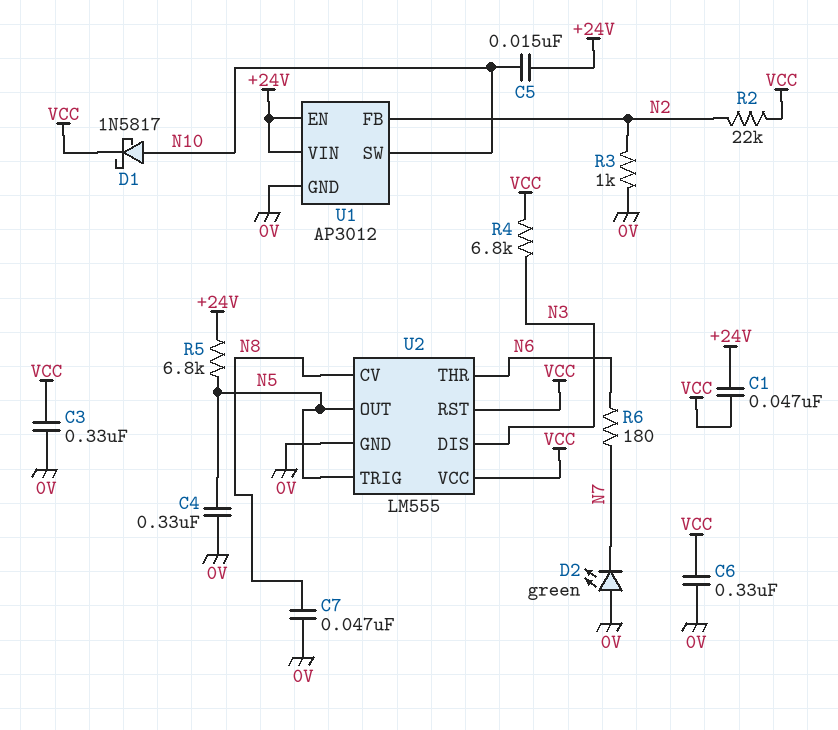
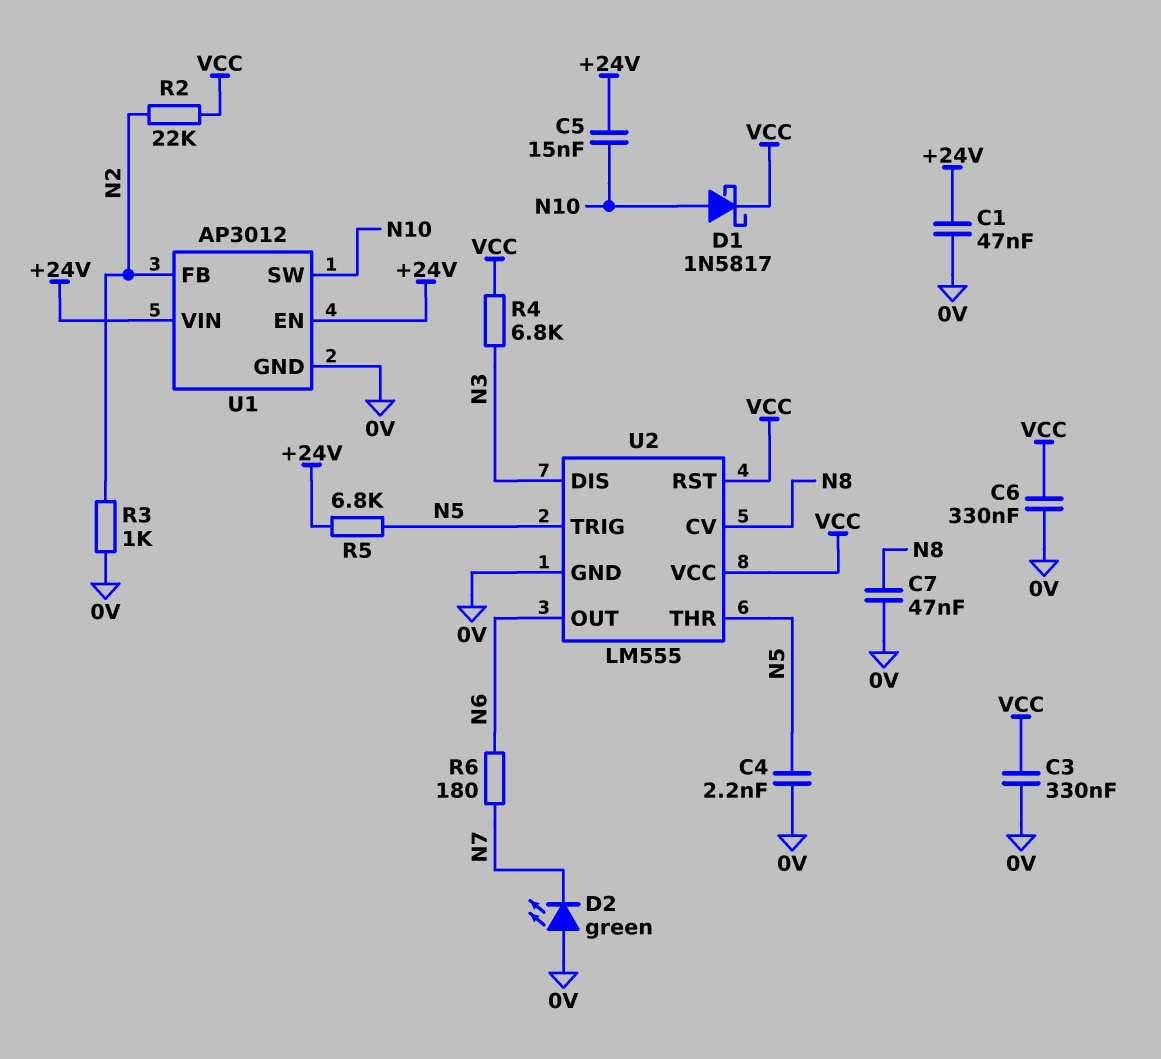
C1: 47nF (+24V, VCC) -> 47nF (+24V, 0V)
C4: 330nF (0V, N5) -> 2.2nF (0V, N5)
U2 pin OUT: N5 -> N6
U2 pin THR: N6 -> N5

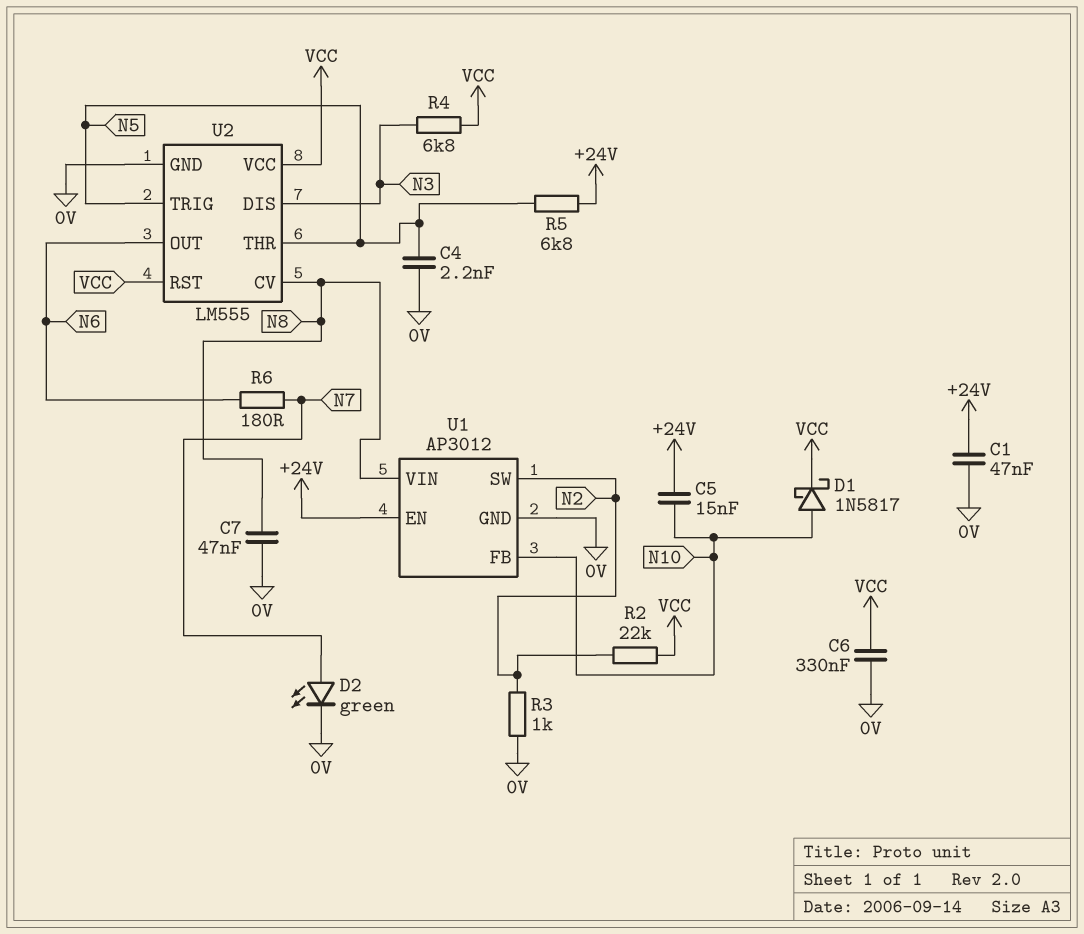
C3: 330nF (0V, VCC) -> none
D2: LED green (A 0V, K N7) -> LED green (A N7, K 0V)
U1 pin FB: N2 -> N10
U1 pin SW: N10 -> N2
U1 pin VIN: +24V -> N8

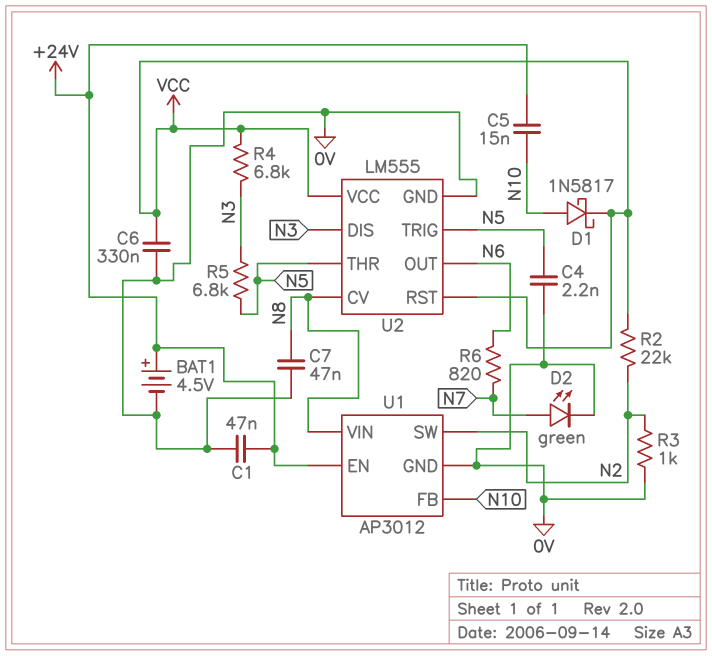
BAT1: none -> 4.5V (plus +24V, minus 0V)
R5: 6.8k (+24V, N5) -> 6.8k (N3, N5)
R6: 180 (N6, N7) -> 820 (N6, N7)

